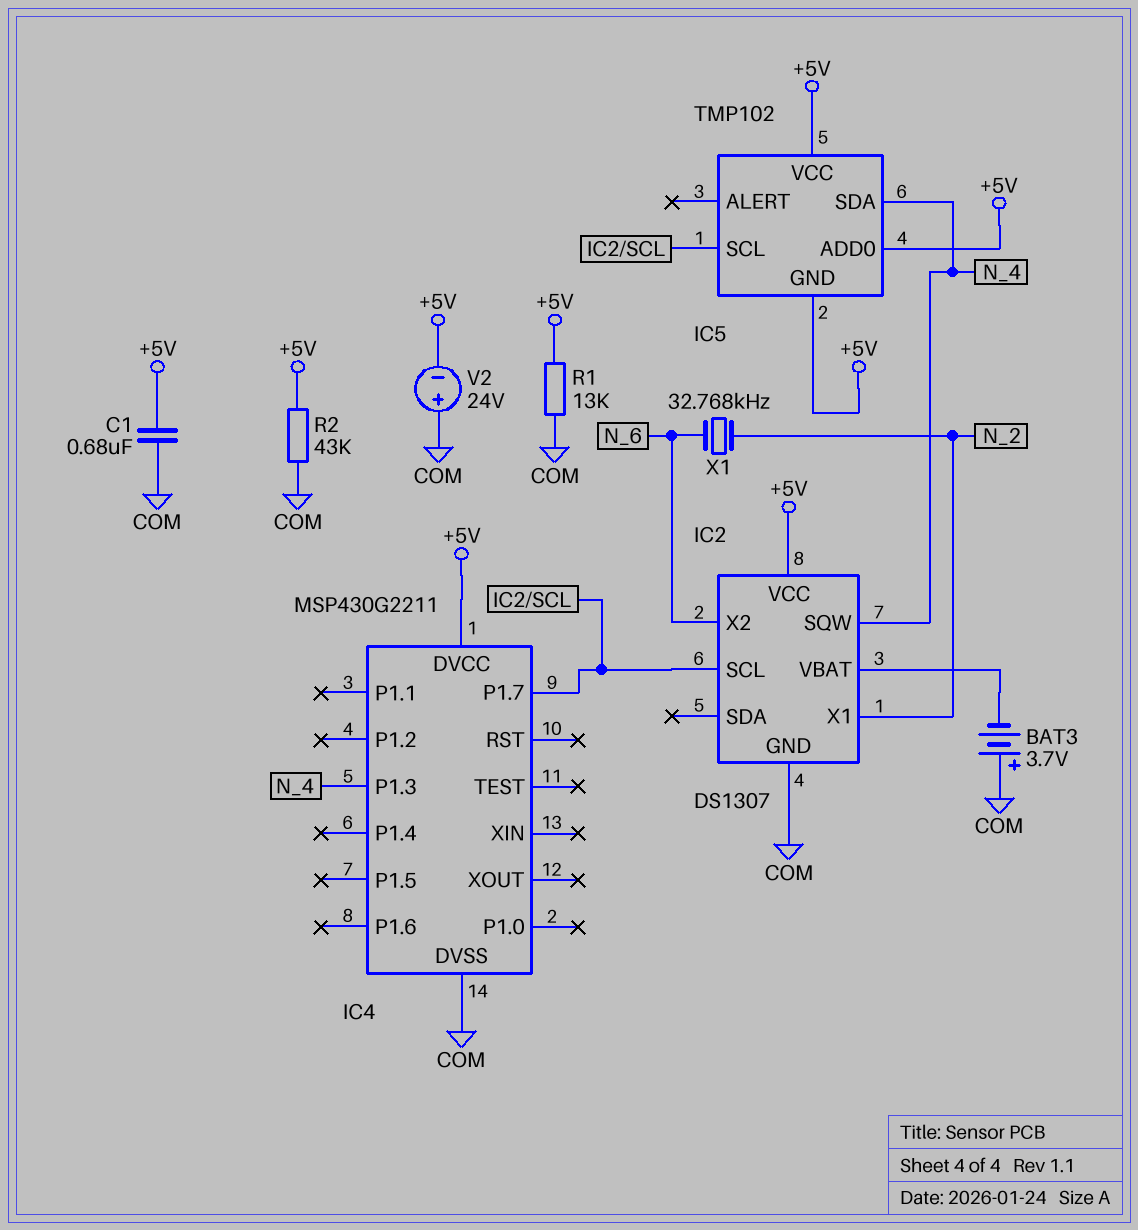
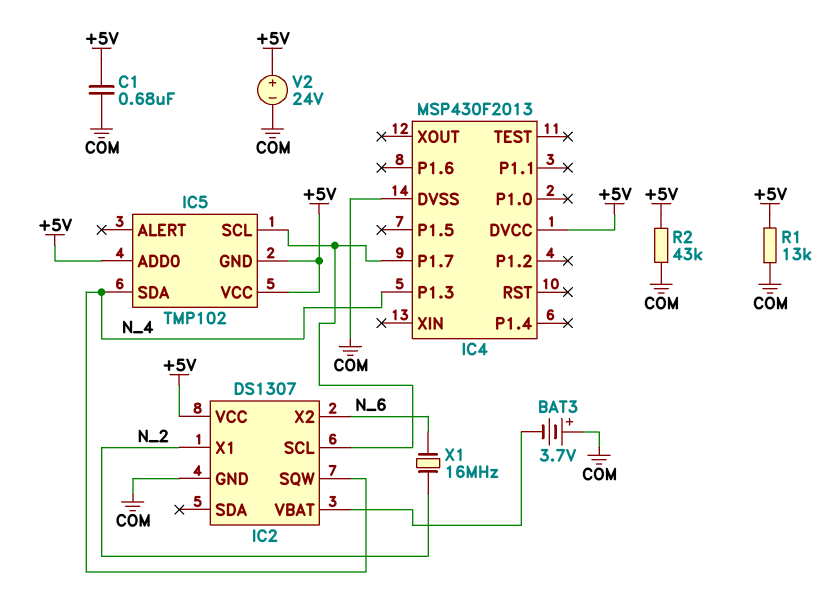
IC4: MSP430G2211 -> MSP430F2013
V2: 24V (plus COM, minus +5V) -> 24V (plus +5V, minus COM)
X1: 32.768kHz (N_2, N_6) -> 16MHz (N_2, N_6)

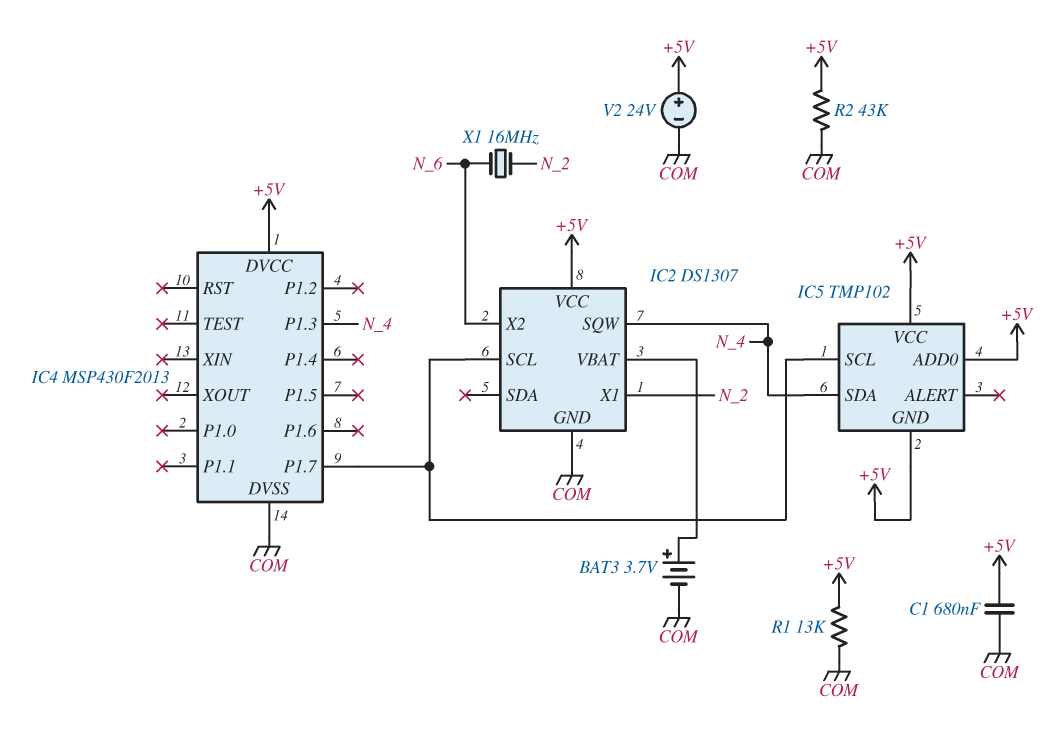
BAT3: 3.7V (plus COM, minus IC2/VBAT) -> 3.7V (plus IC2/VBAT, minus COM)

